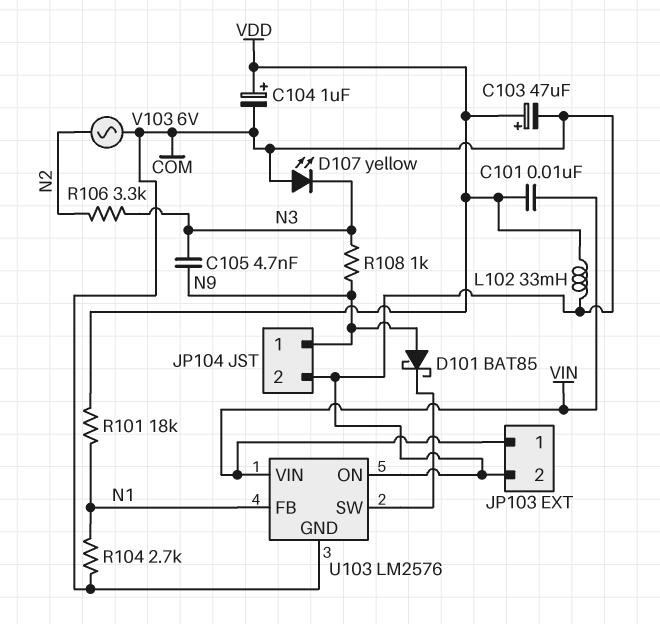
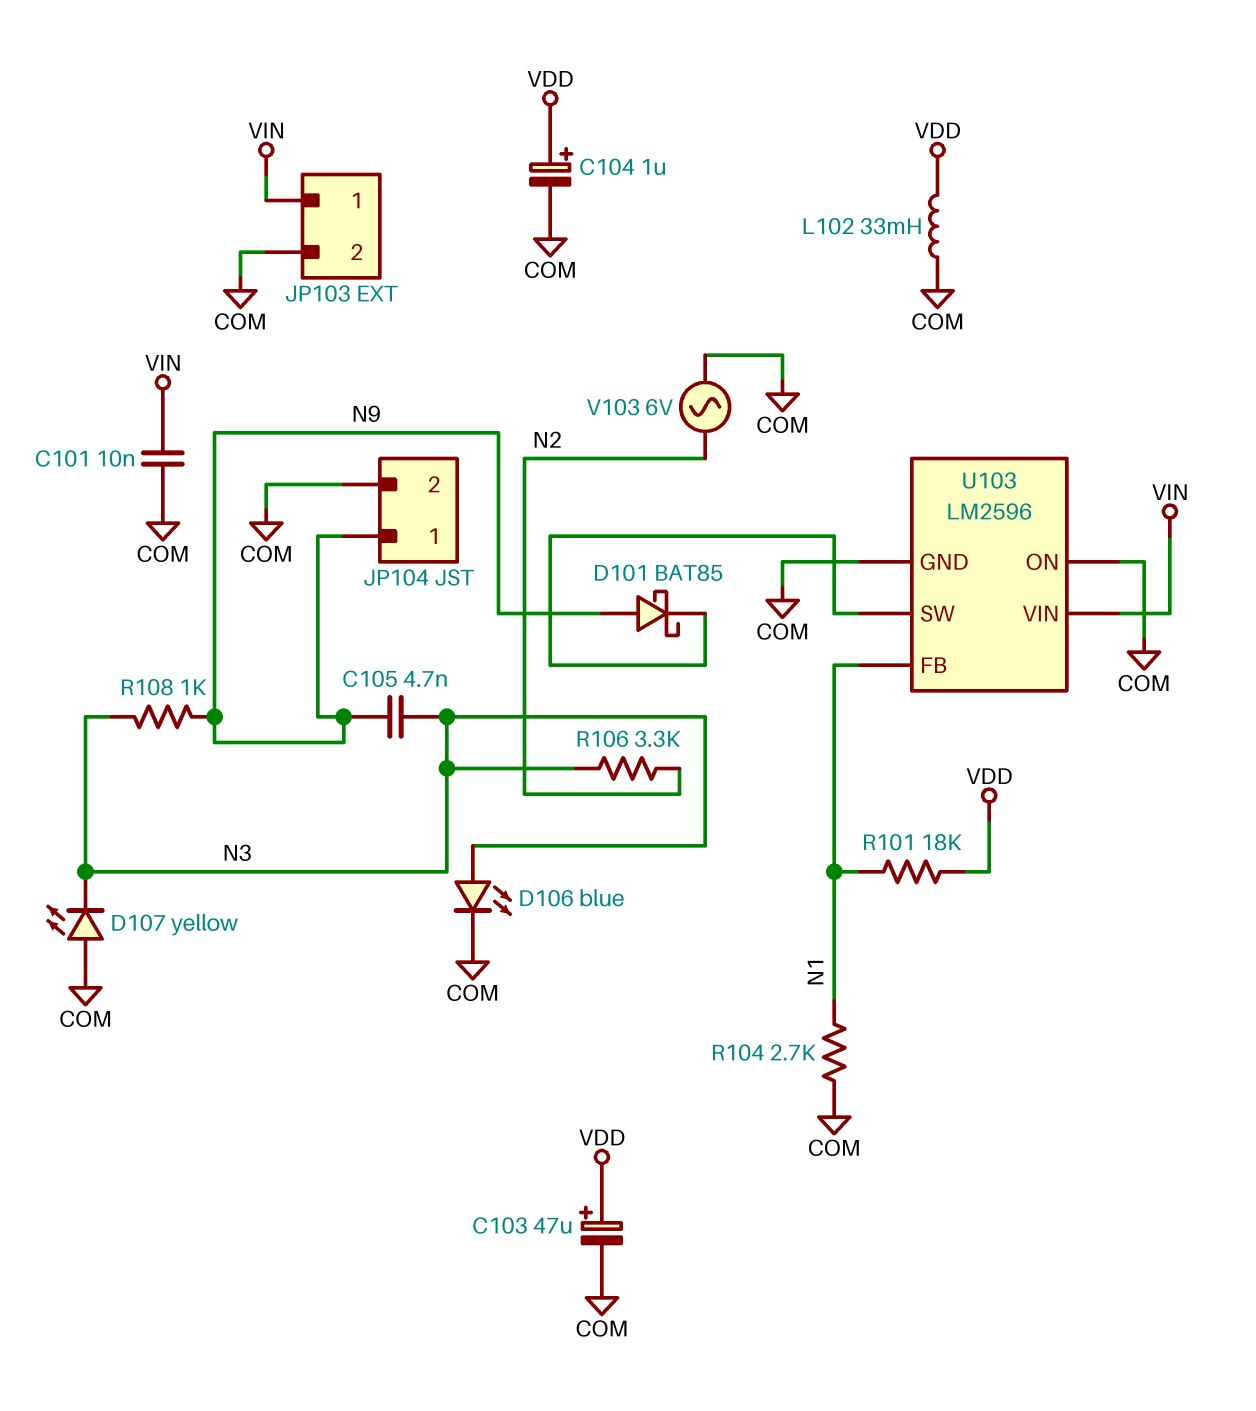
C101: 10nF (VDD, VIN) -> 10nF (COM, VIN)
D106: none -> LED blue (A N3, K COM)
U103: LM2576 -> LM2596

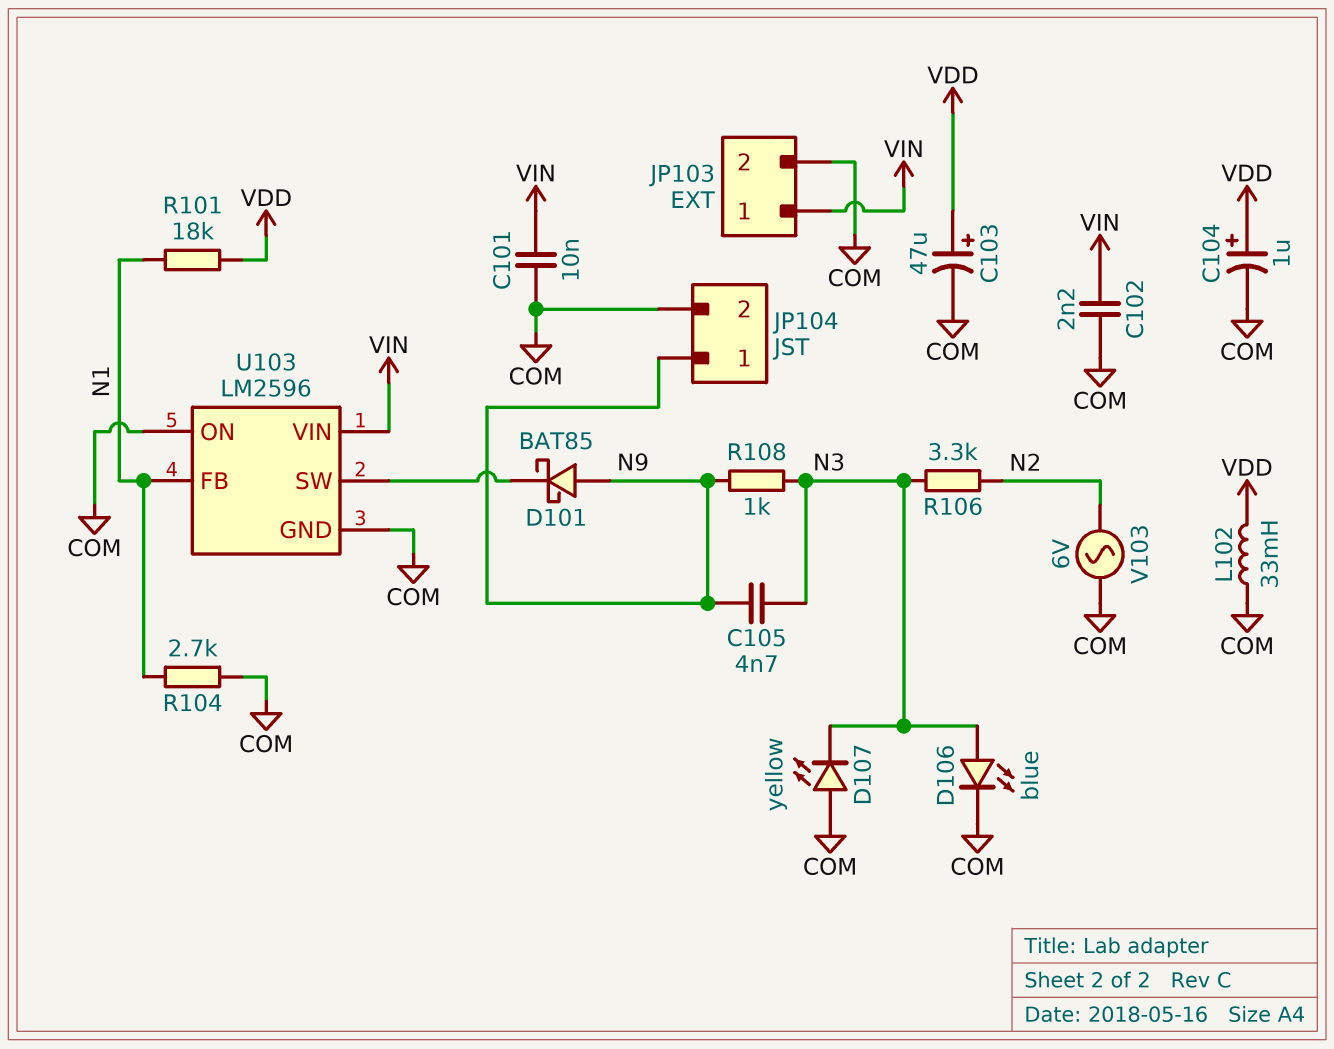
C102: none -> 2.2nF (COM, VIN)

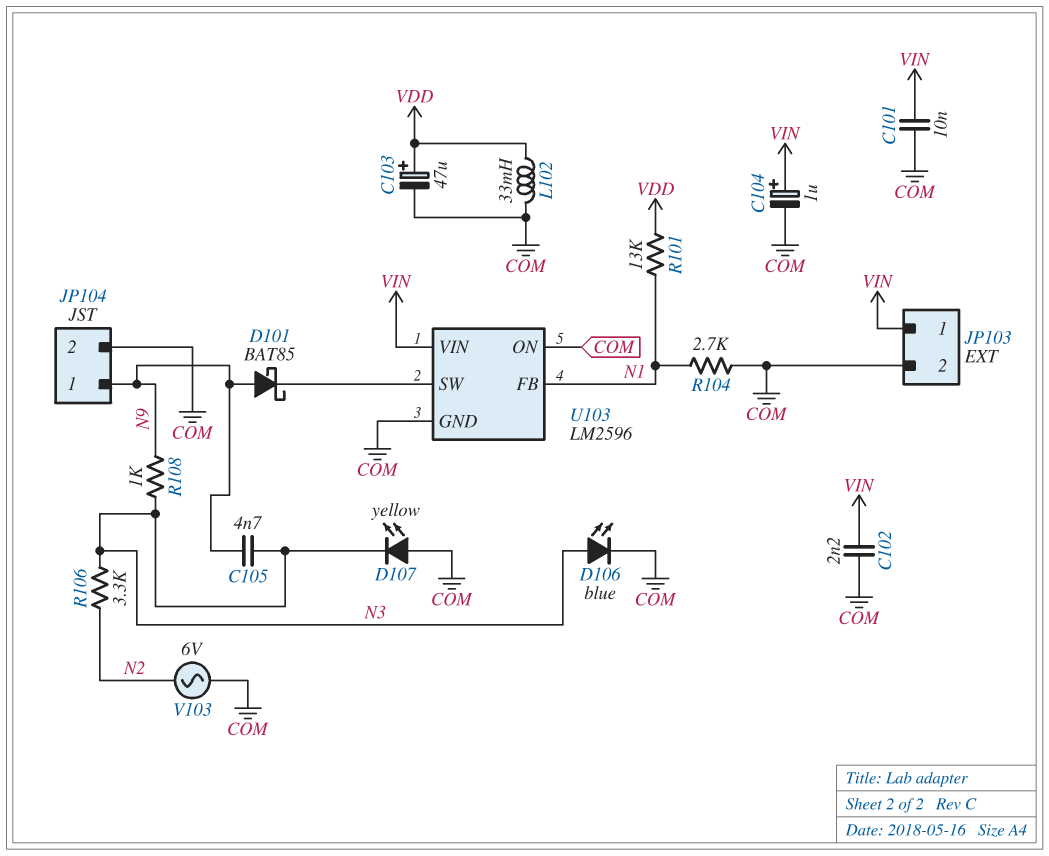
C104: 1uF (plus VDD, minus COM) -> 1uF (plus VIN, minus COM)
R101: 18k (N1, VDD) -> 13k (N1, VDD)

